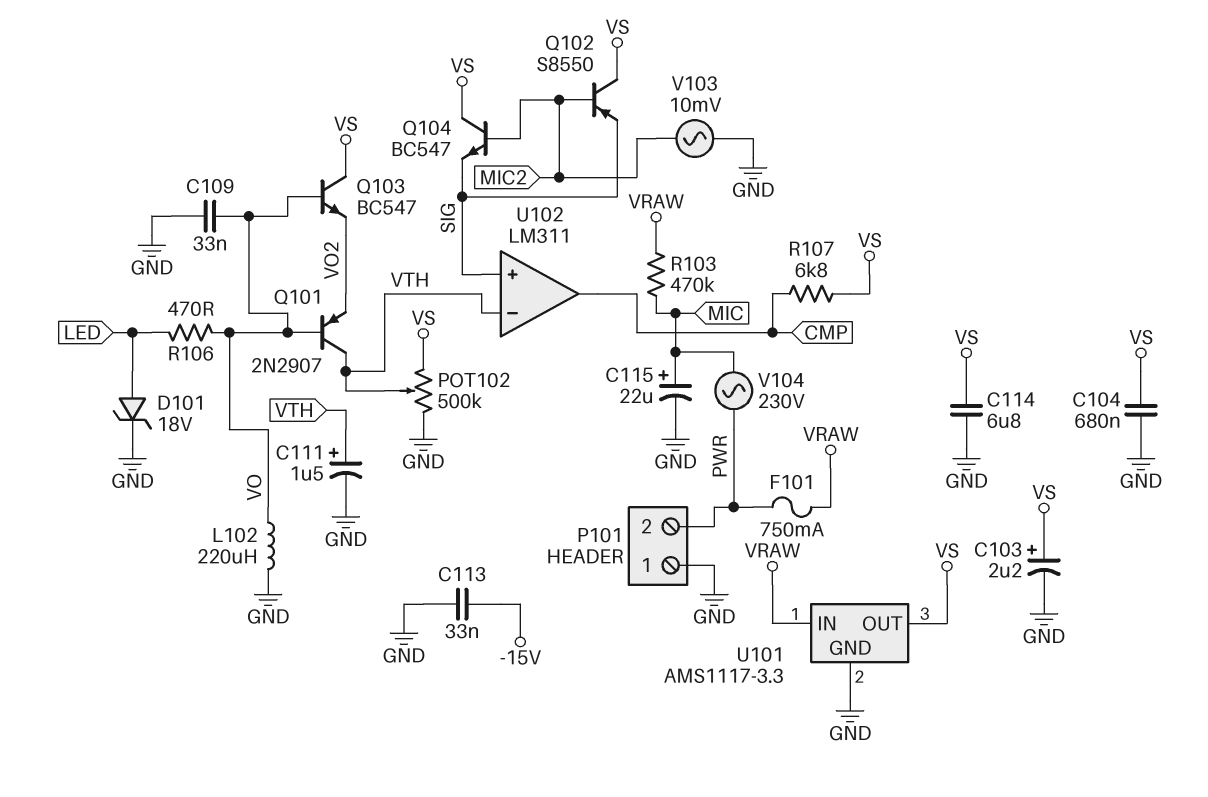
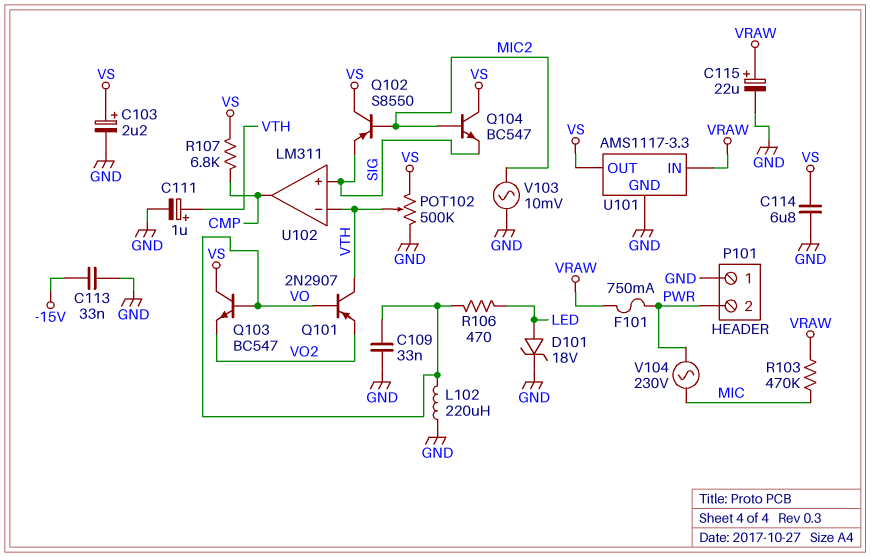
C104: 680nF (GND, VS) -> none
C111: 1.5uF (plus VTH, minus GND) -> 1uF (plus VTH, minus GND)
C115: 22uF (plus MIC, minus GND) -> 22uF (plus VRAW, minus GND)

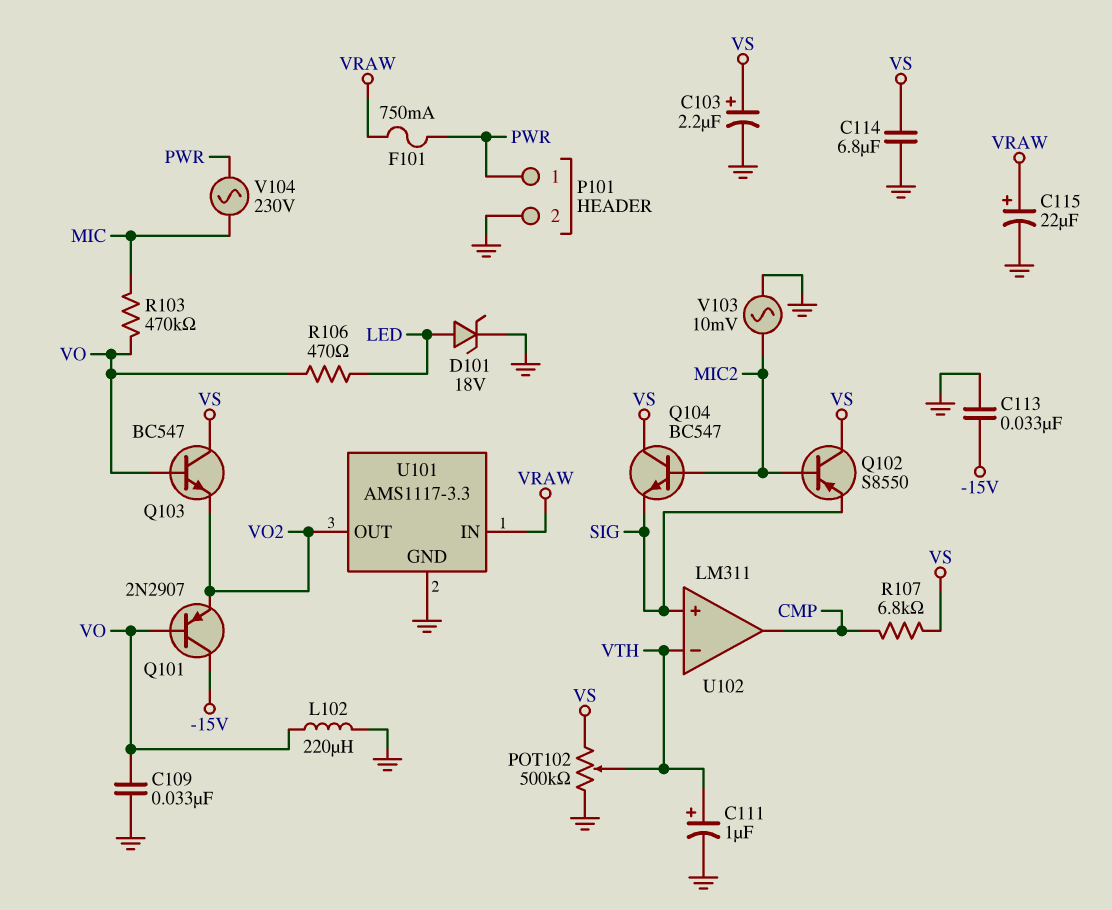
P101 pin 1: GND -> PWR
P101 pin 2: PWR -> GND
Q101: PNP 2N2907 (B VO, C VTH, E VO2) -> PNP 2N2907 (B VO, C -15V, E VO2)
R103: 470k (MIC, VRAW) -> 470k (MIC, VO)
U101 pin OUT: VS -> VO2

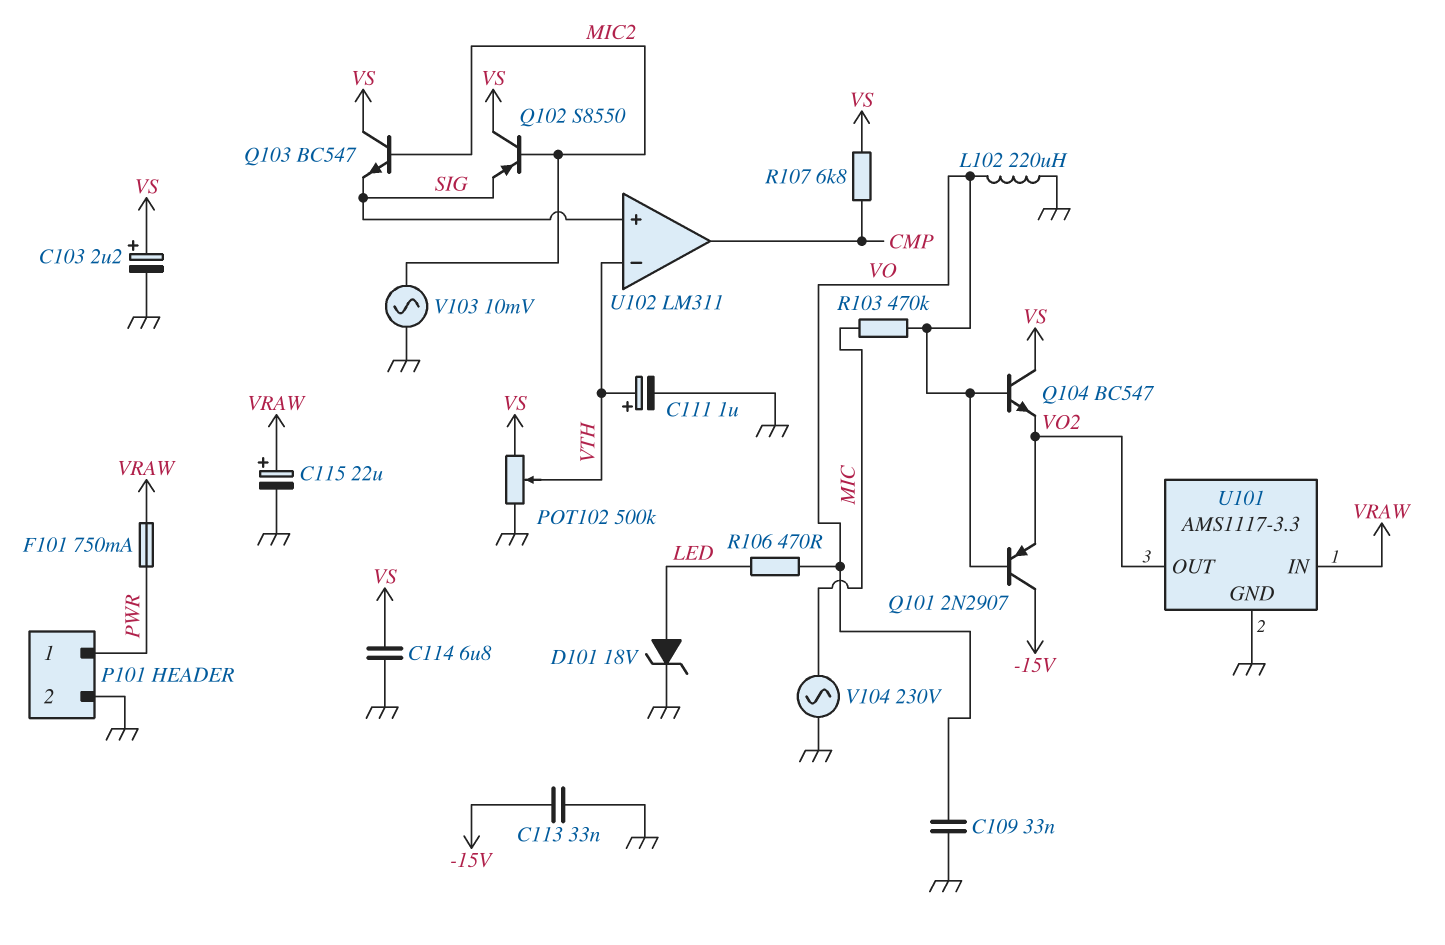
Q103: NPN BC547 (B VO, C VS, E VO2) -> NPN BC547 (B MIC2, C VS, E SIG)
Q104: NPN BC547 (B MIC2, C VS, E SIG) -> NPN BC547 (B VO, C VS, E VO2)
V104: AC 230V (MIC, PWR) -> AC 230V (GND, MIC)

